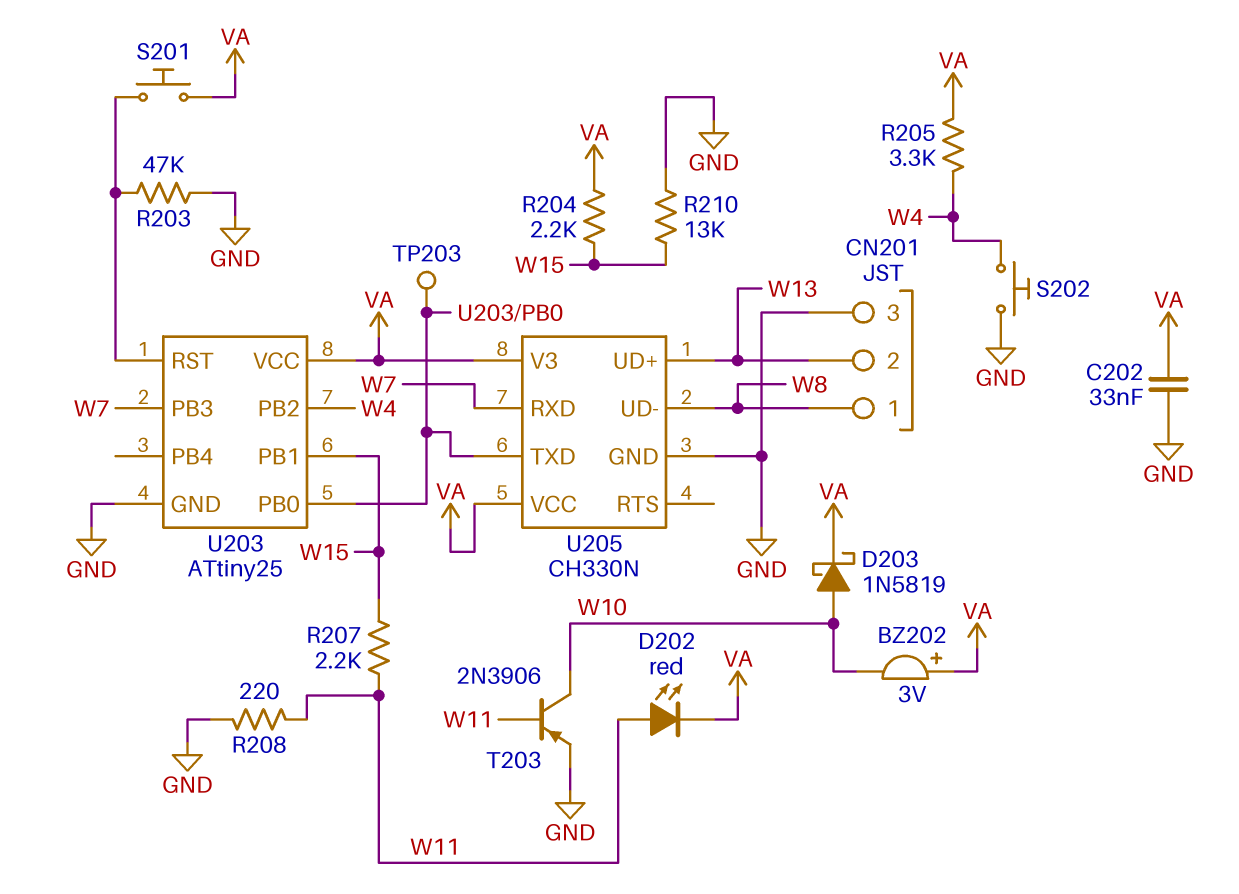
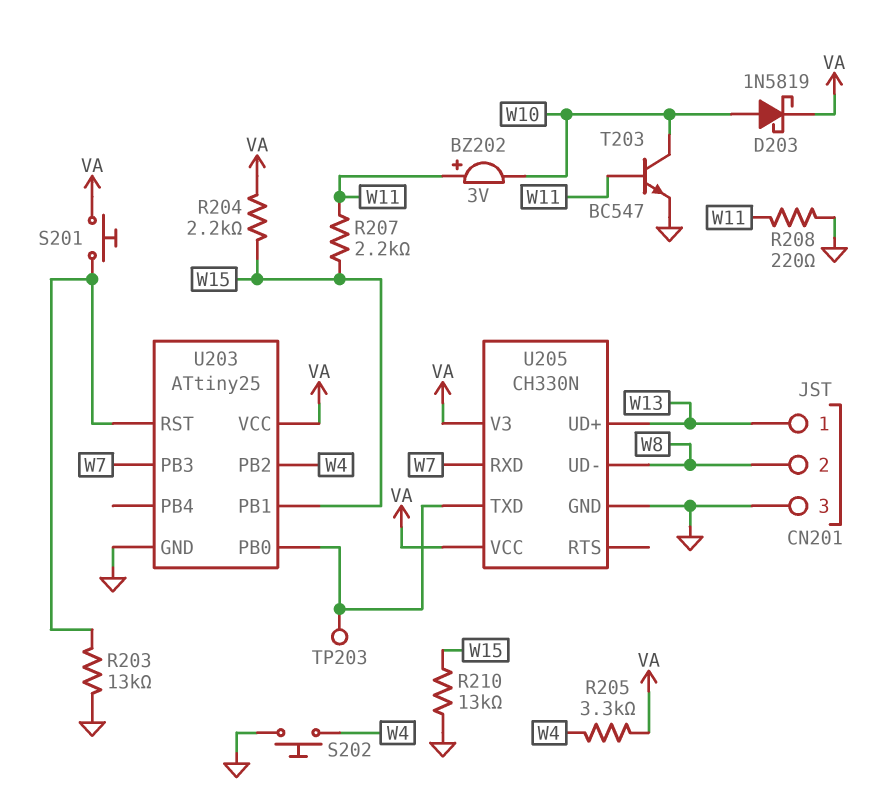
BZ202: buzzer 3V (plus VA, minus W10) -> buzzer 3V (plus W11, minus W10)
C202: 33nF (GND, VA) -> none
CN201 pin 1: W8 -> W13
CN201 pin 2: W13 -> W8
D202: LED red (A W11, K VA) -> none
R203: 47k (GND, U203/RST) -> 13k (GND, U203/RST)
T203: PNP 2N3906 (B W11, C W10, E GND) -> NPN BC547 (B W11, C W10, E GND)

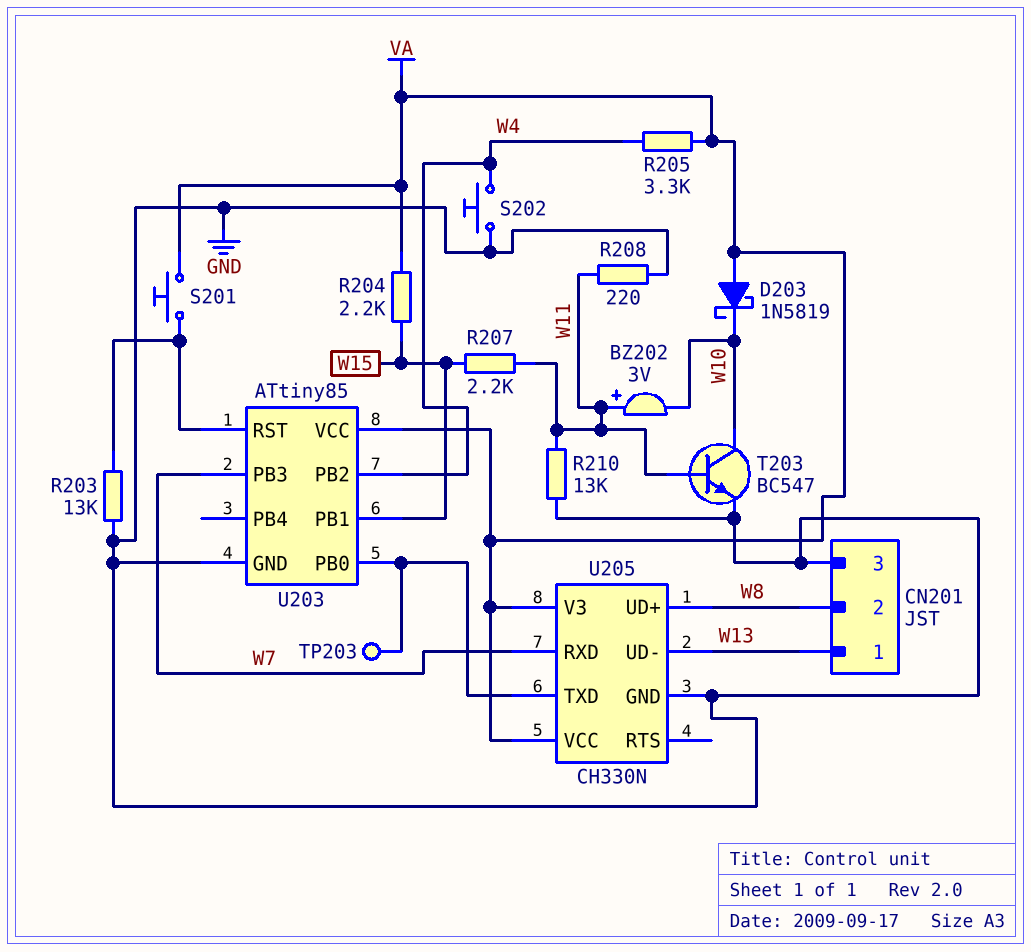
D203: schottky 1N5819 (A W10, K VA) -> schottky 1N5819 (A VA, K W10)
R210: 13k (GND, W15) -> 13k (GND, W11)
U203: ATtiny25 -> ATtiny85
U205 pin UD+: W13 -> W8
U205 pin UD-: W8 -> W13

